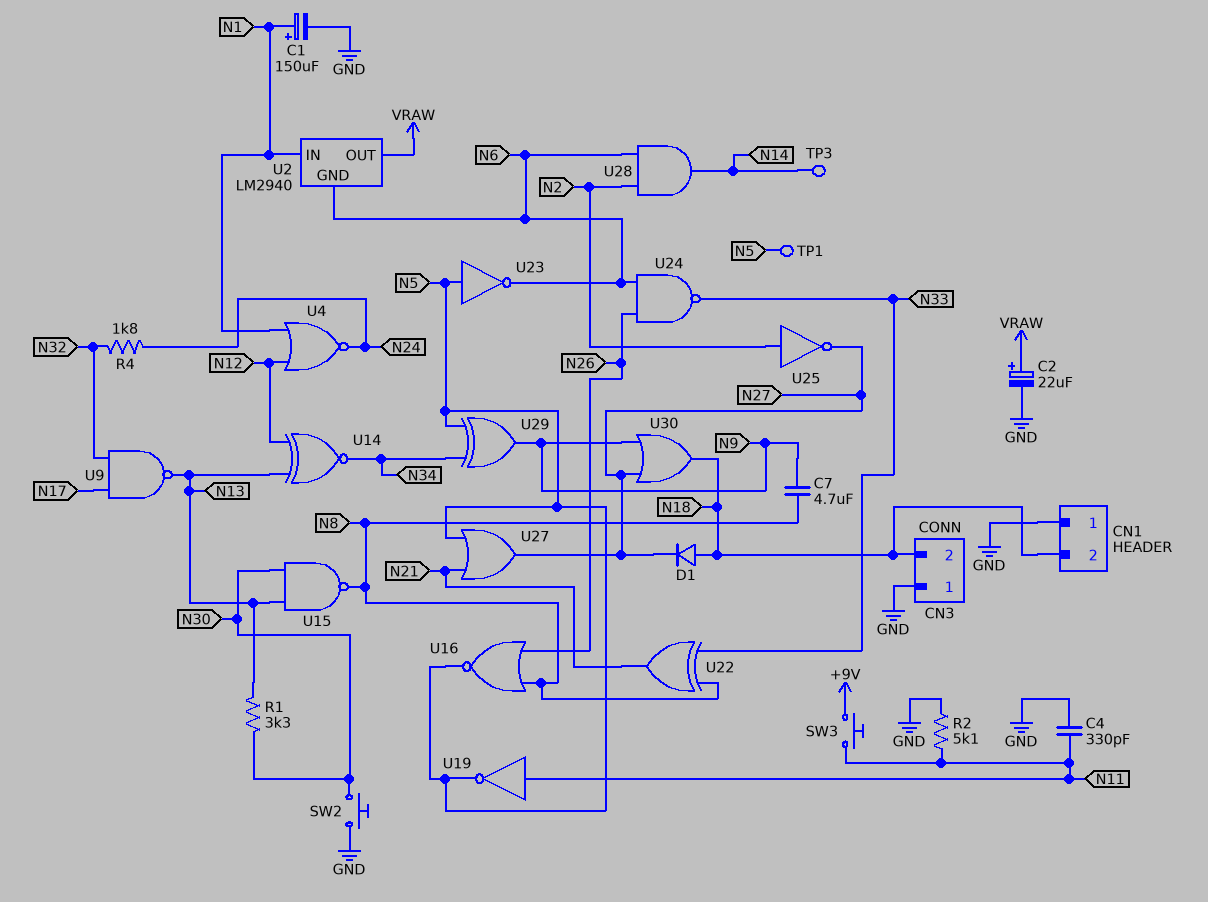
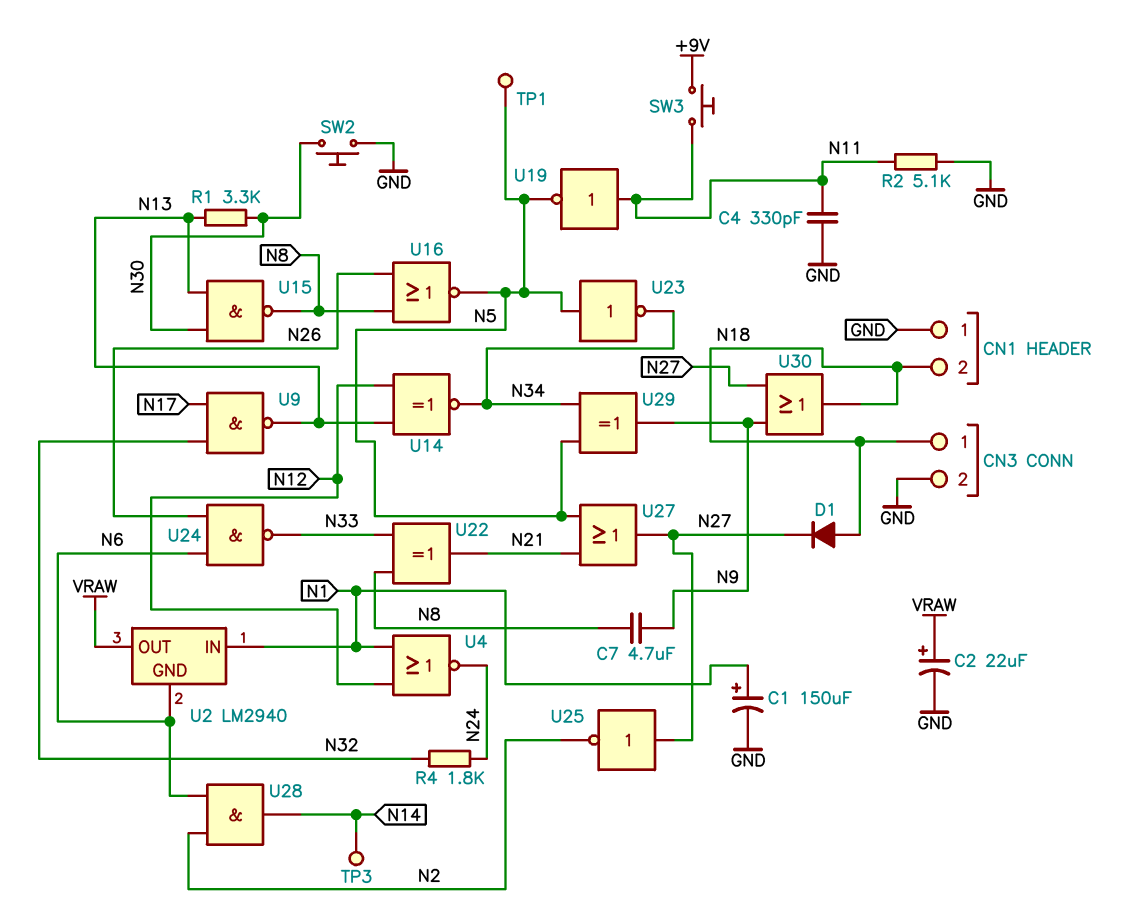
CN3 pin 1: GND -> N18
CN3 pin 2: N18 -> GND
U23: NOT (in N5, out N6) -> NOT (in N5, out N34)
U25: NOT (in N2, out N27) -> NOT (in N27, out N2)

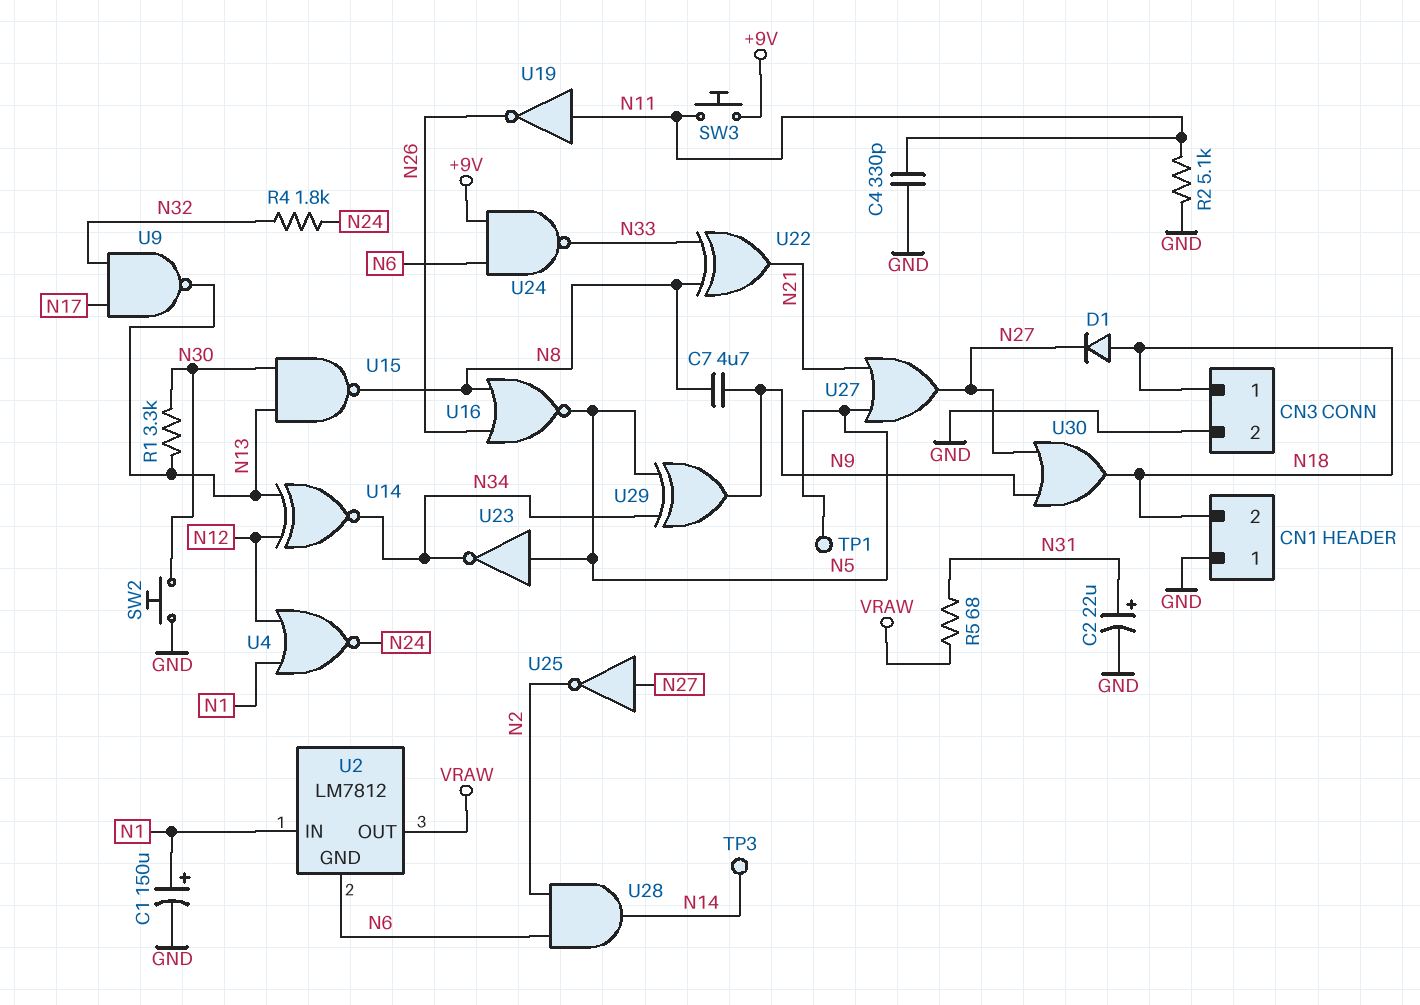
C2: 22uF (plus VRAW, minus GND) -> 22uF (plus N31, minus GND)
R5: none -> 68 (N31, VRAW)
U2: LM2940 -> LM7812
U19: NOT (in N11, out N5) -> NOT (in N11, out N26)
U24: NAND (in N6, in N26, out N33) -> NAND (in +9V, in N6, out N33)

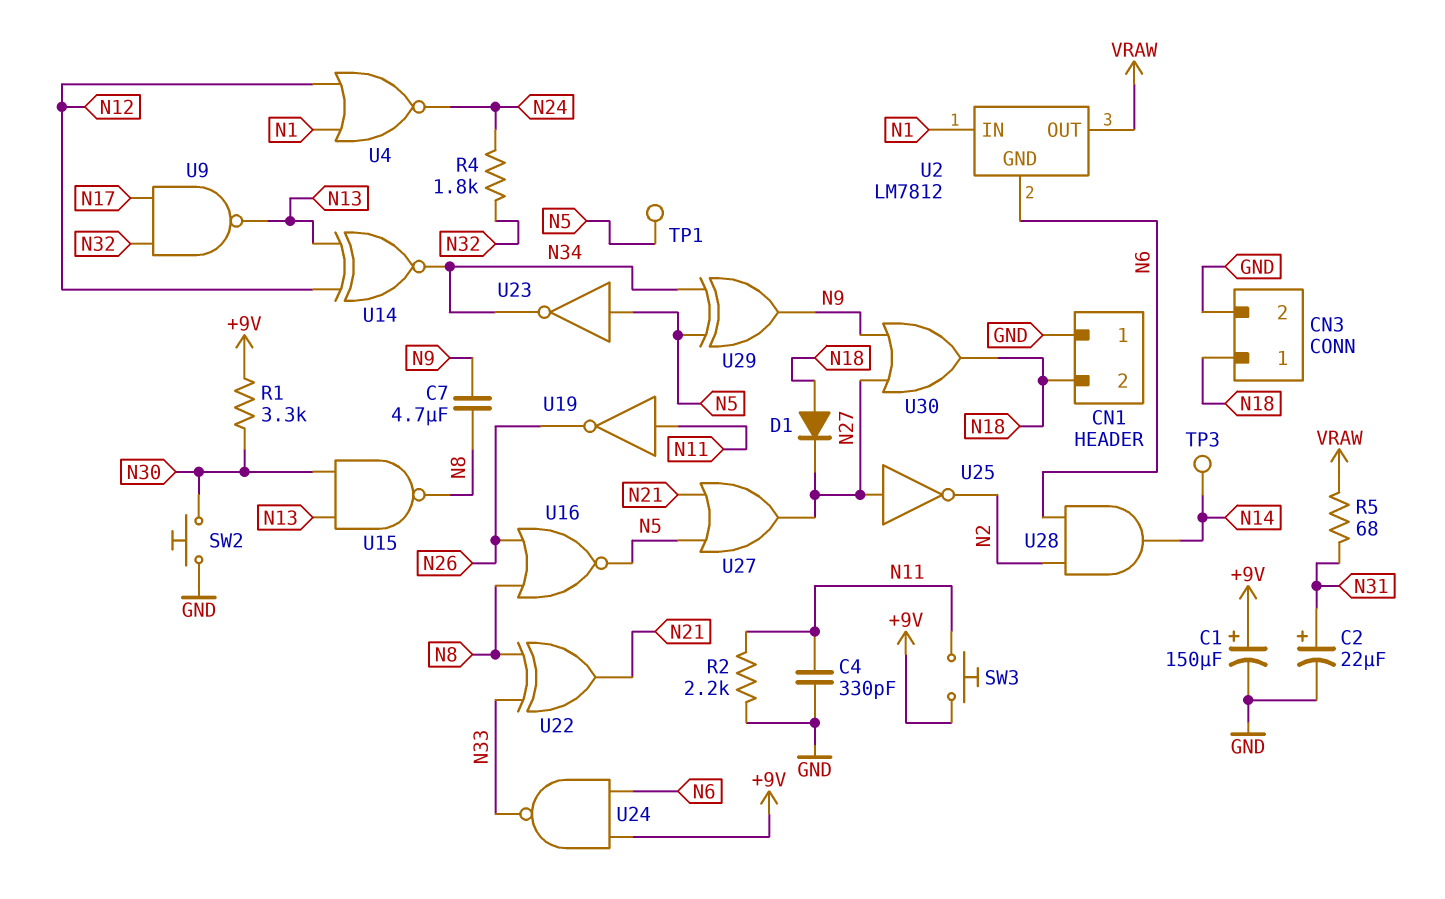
C1: 150uF (plus N1, minus GND) -> 150uF (plus +9V, minus GND)
R1: 3.3k (N13, N30) -> 3.3k (+9V, N30)
R2: 5.1k (GND, N11) -> 2.2k (GND, N11)

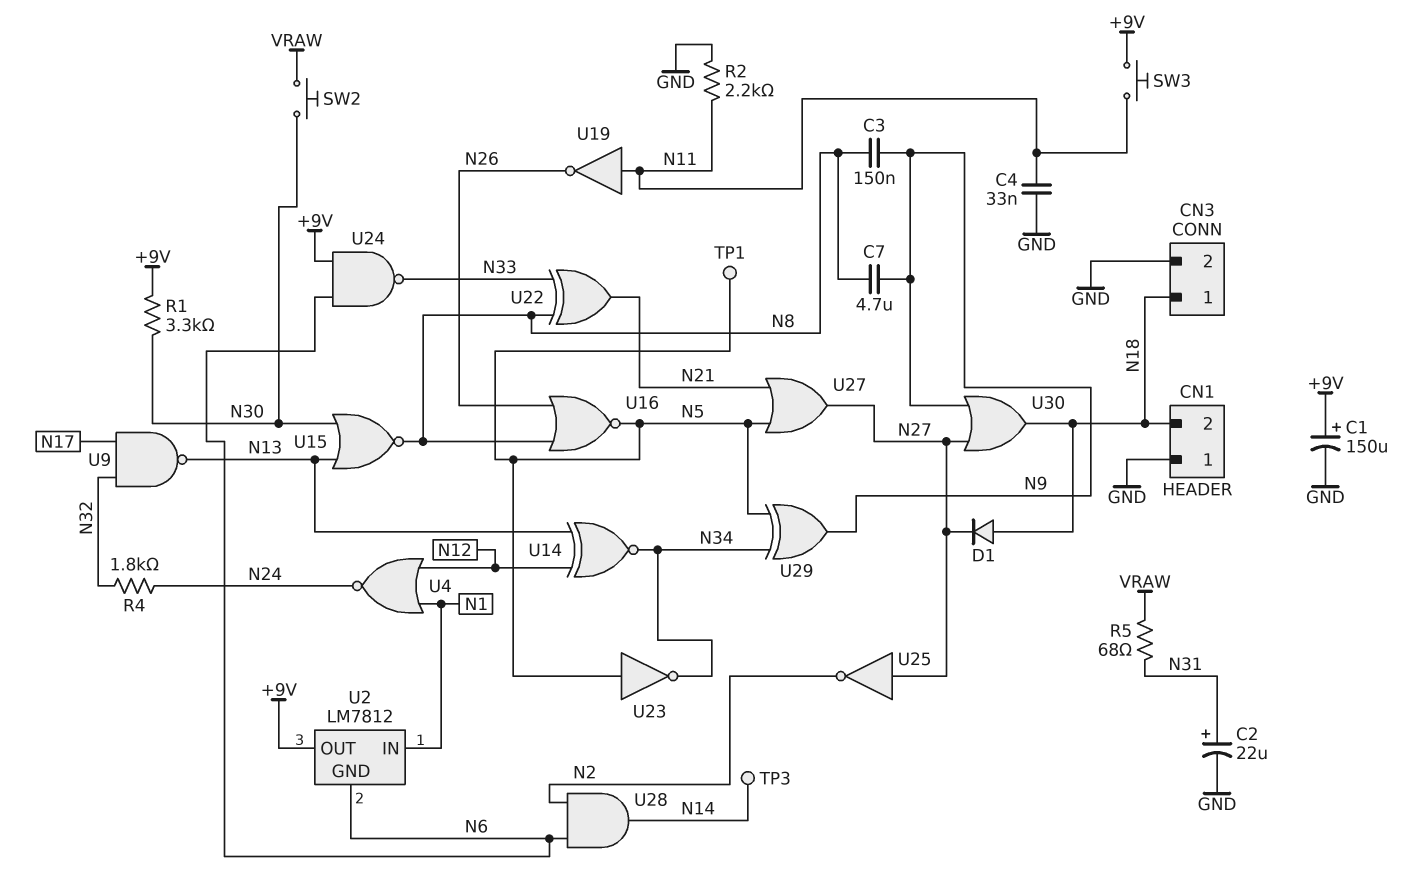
C3: none -> 150nF (N8, N9)
C4: 330pF (GND, N11) -> 33nF (GND, N11)
SW2: button (GND, N30) -> button (N30, VRAW)
U2 pin OUT: VRAW -> +9V
U15: NAND (in N13, in N30, out N8) -> NOR (in N13, in N30, out N8)

